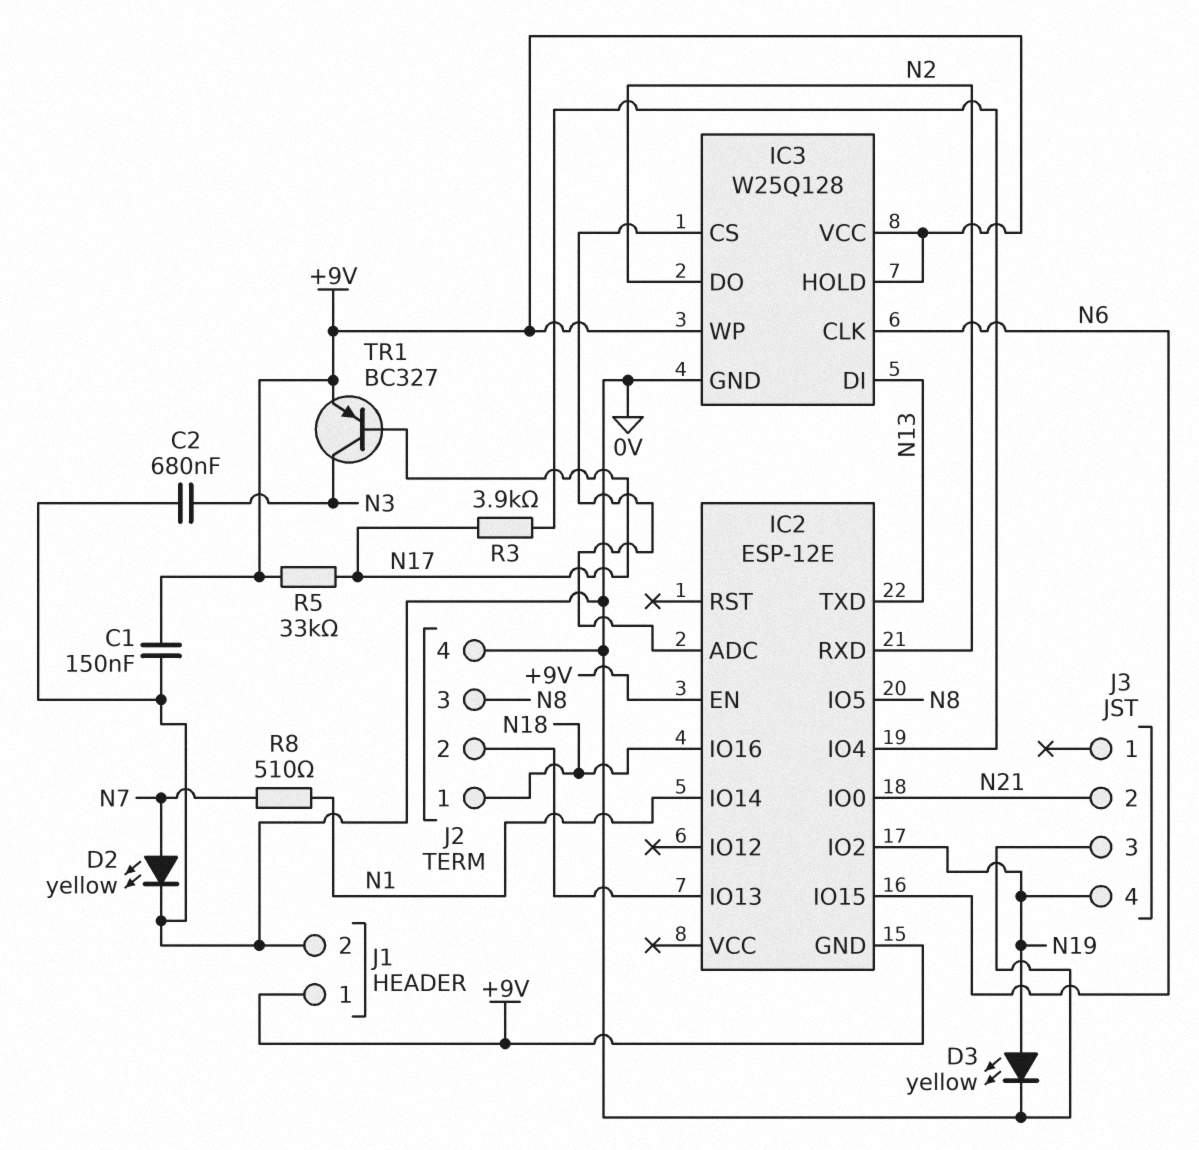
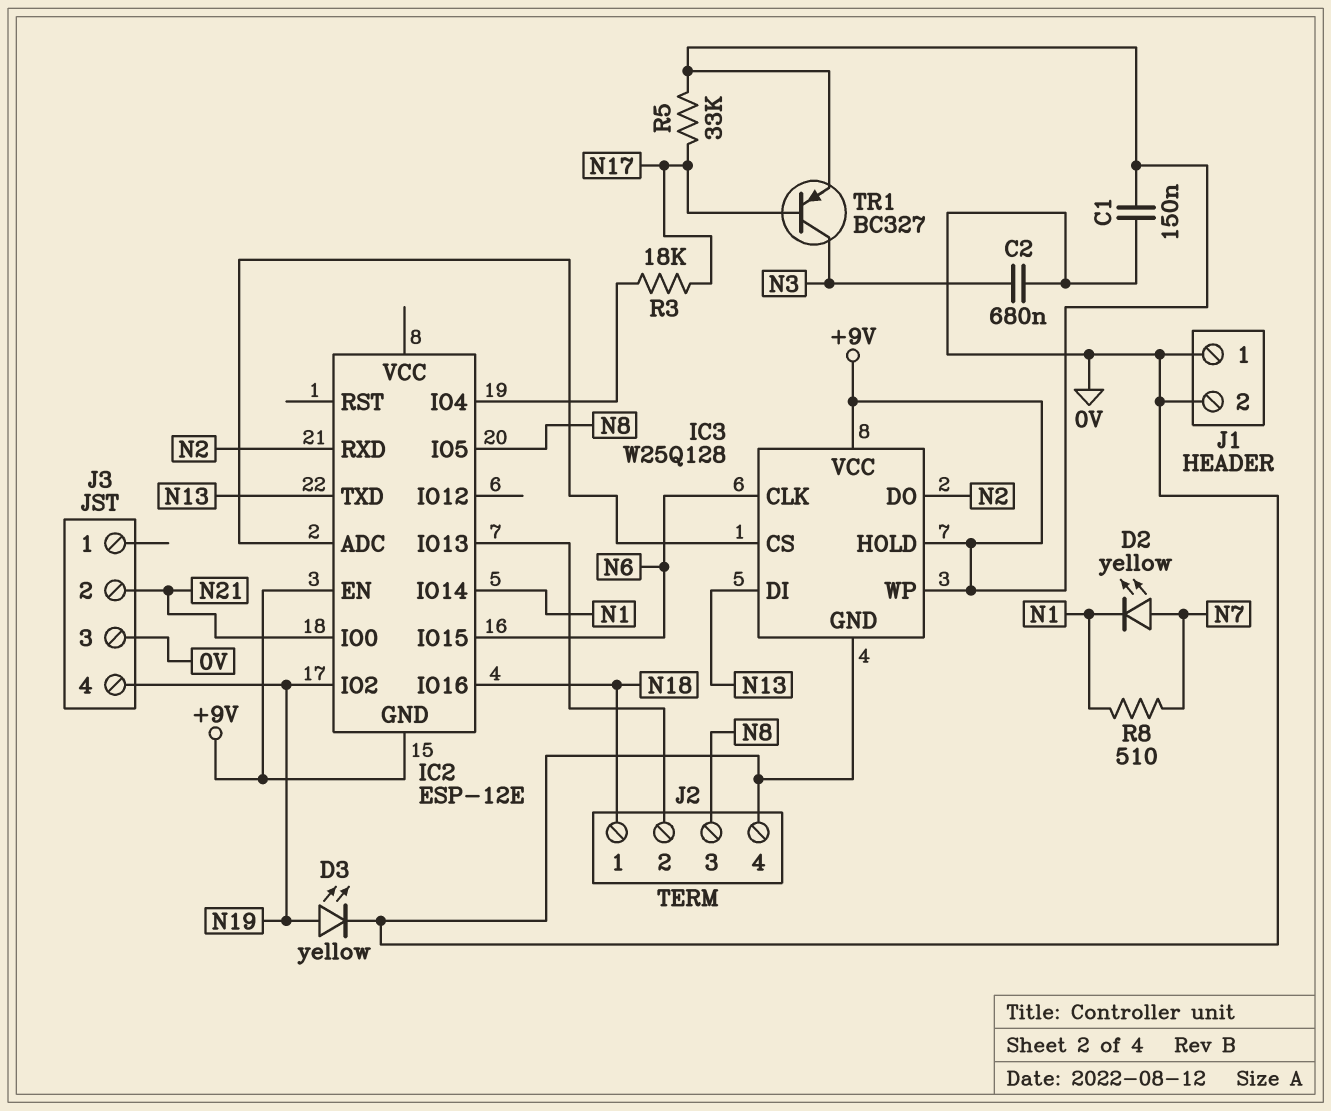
D2: LED yellow (A N7, K 0V) -> LED yellow (A N7, K N1)
J1 pin 1: +9V -> 0V
R3: 3.9k (IC2/IO4, N17) -> 18k (IC2/IO4, N17)

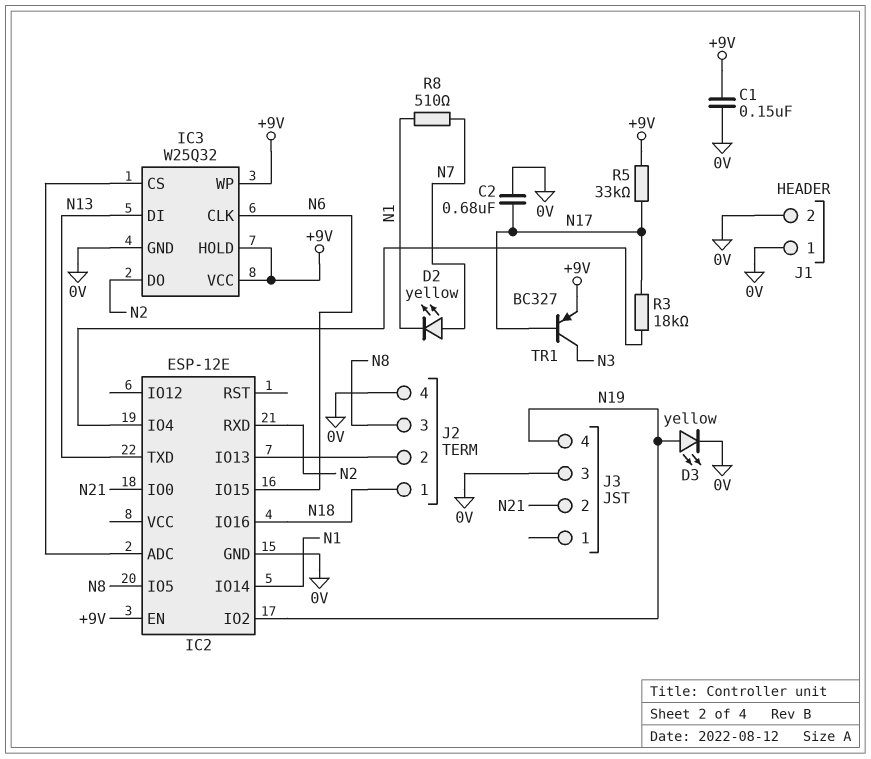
C2: 680nF (0V, N3) -> 680nF (0V, N17)
IC2 pin GND: +9V -> 0V
IC3: W25Q128 -> W25Q32

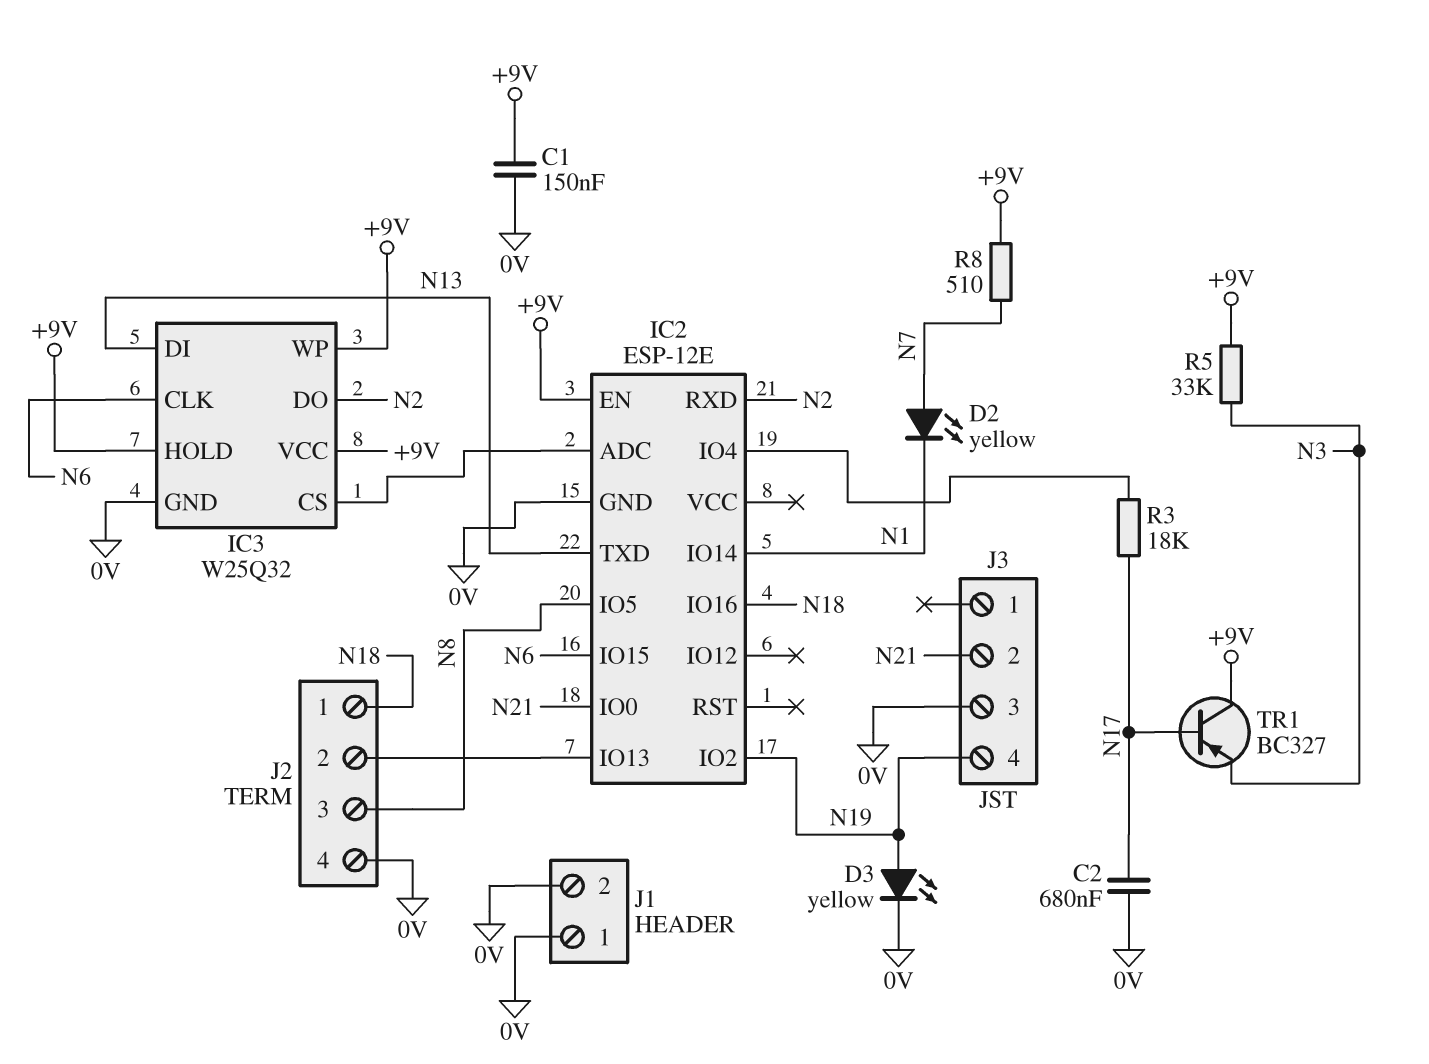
R5: 33k (+9V, N17) -> 33k (+9V, N3)
R8: 510 (N1, N7) -> 510 (+9V, N7)
TR1: PNP BC327 (B N17, C N3, E +9V) -> PNP BC327 (B N17, C +9V, E N3)

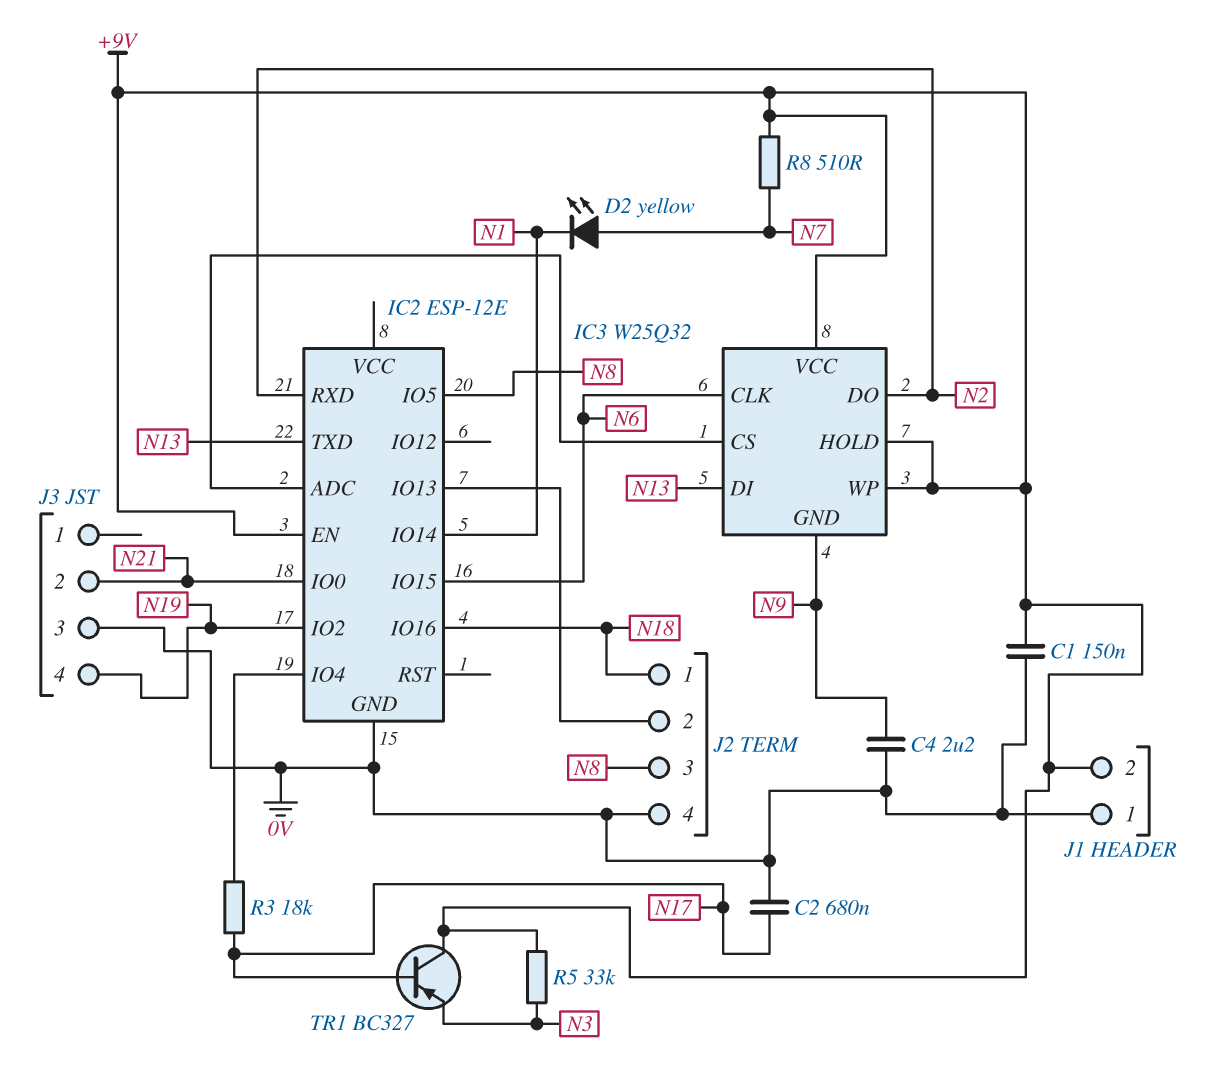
C4: none -> 2.2uF (0V, N9)
D3: LED yellow (A N19, K 0V) -> none
IC3 pin GND: 0V -> N9
J1 pin 2: 0V -> +9V

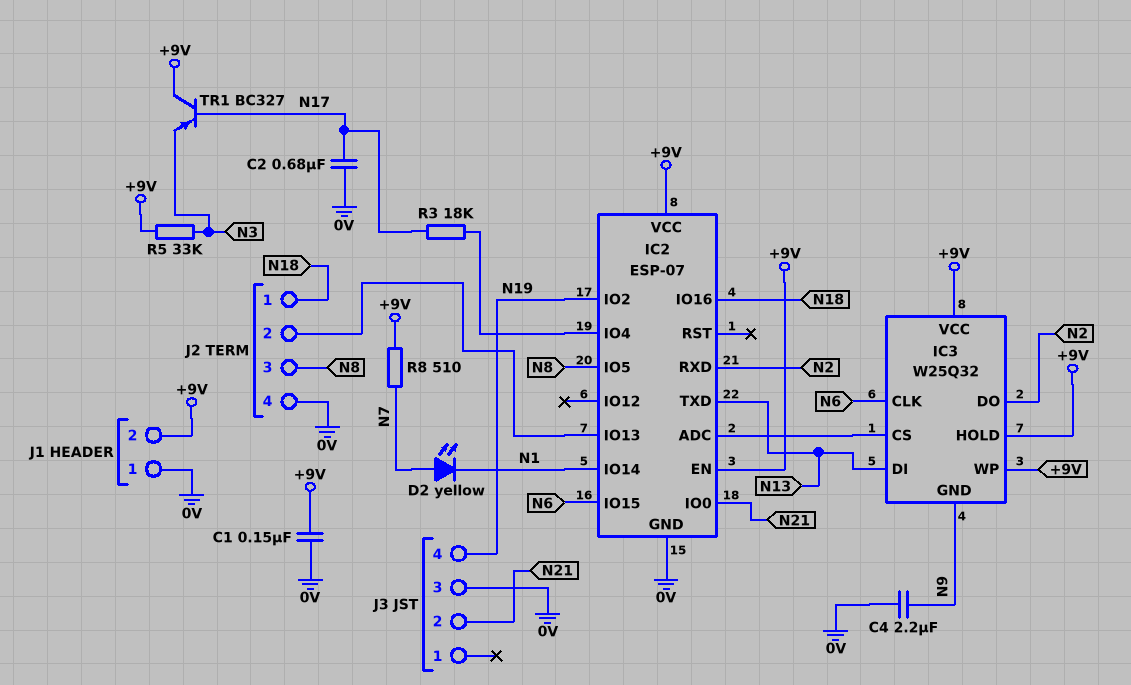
IC2: ESP-12E -> ESP-07
IC2 pin VCC: none -> +9V

